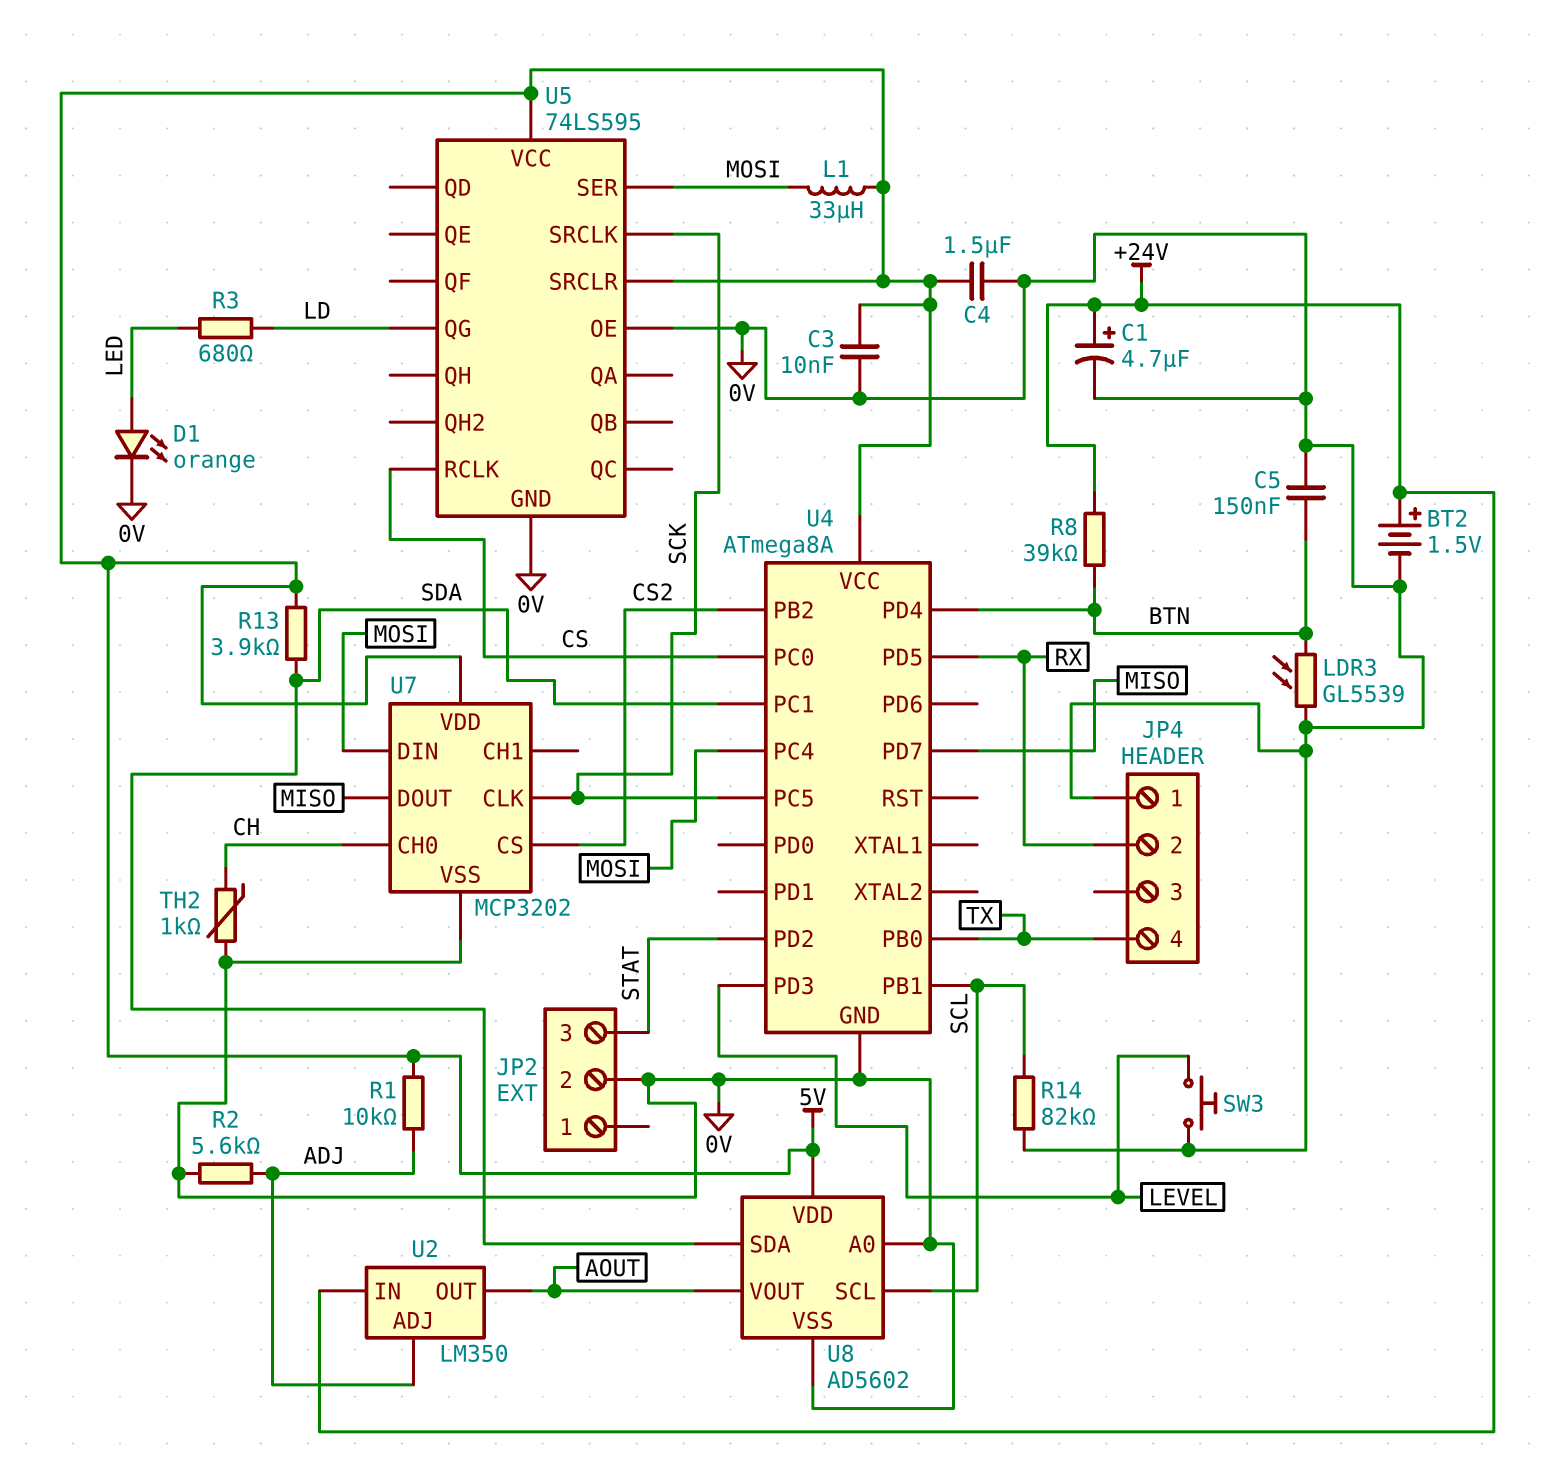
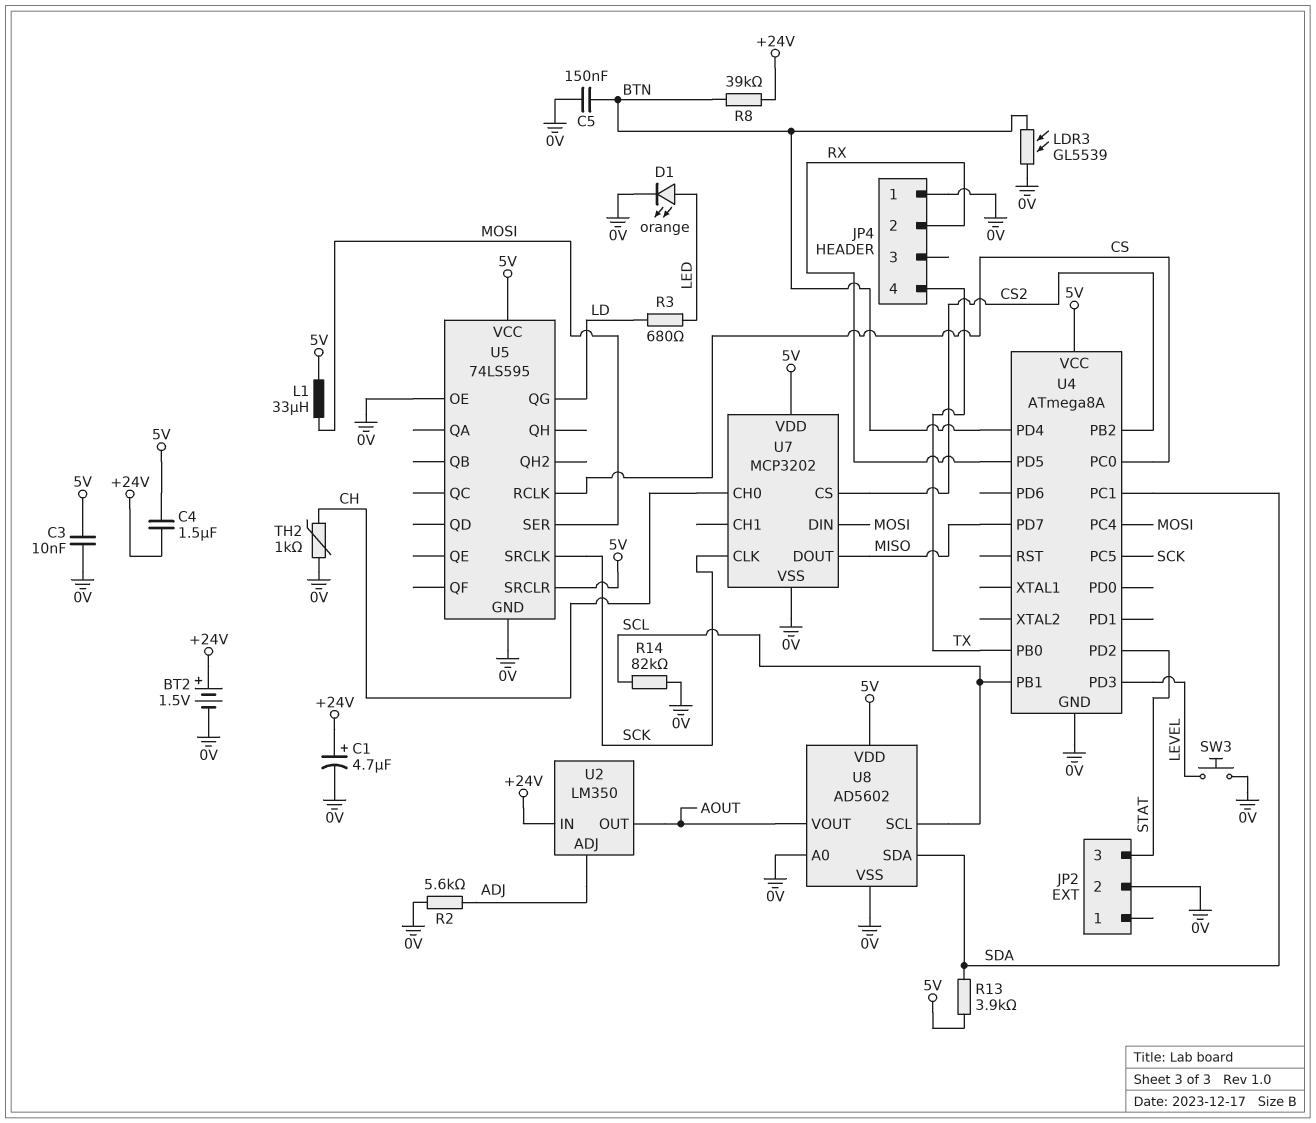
C4: 1.5uF (0V, 5V) -> 1.5uF (+24V, 5V)
R1: 10k (5V, ADJ) -> none

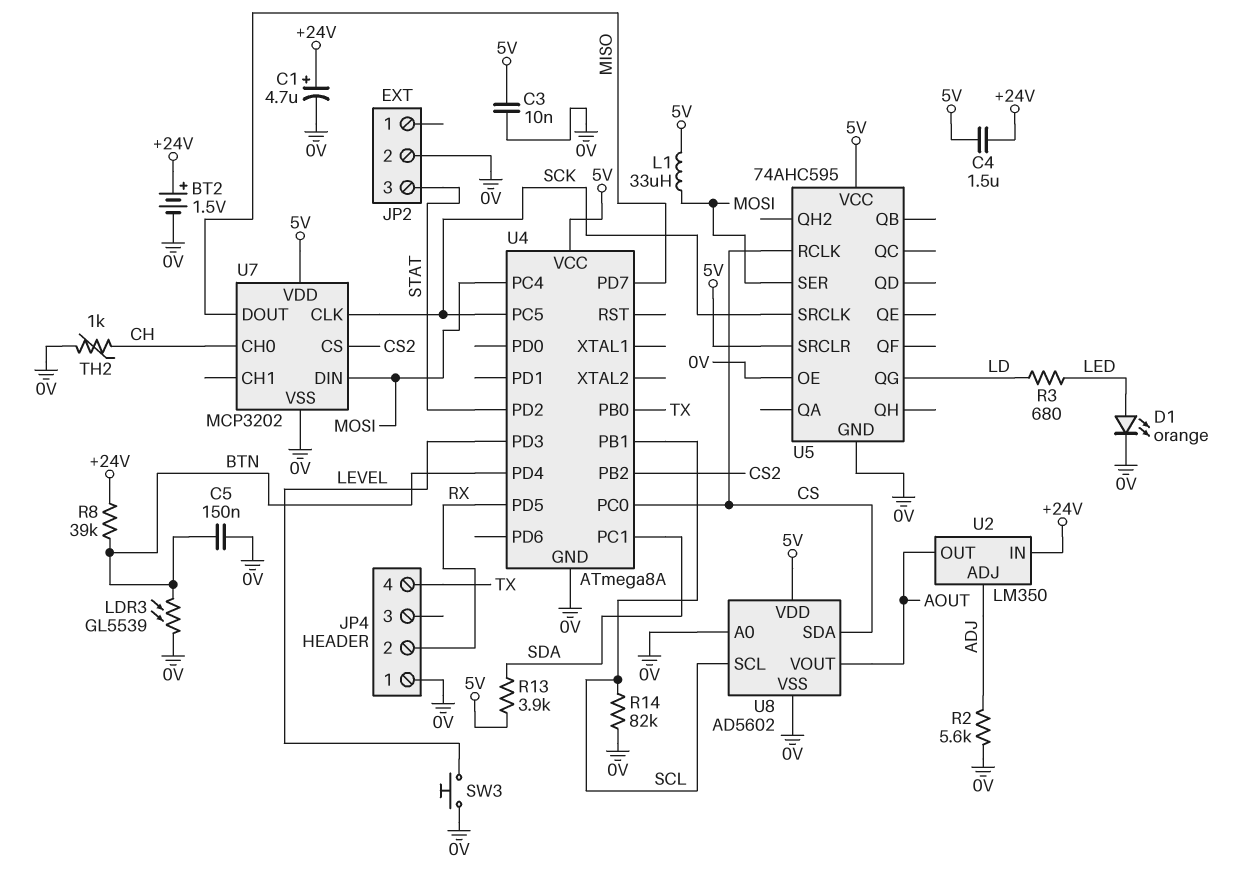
U5: 74LS595 -> 74AHC595
U8 pin SDA: SDA -> CS

